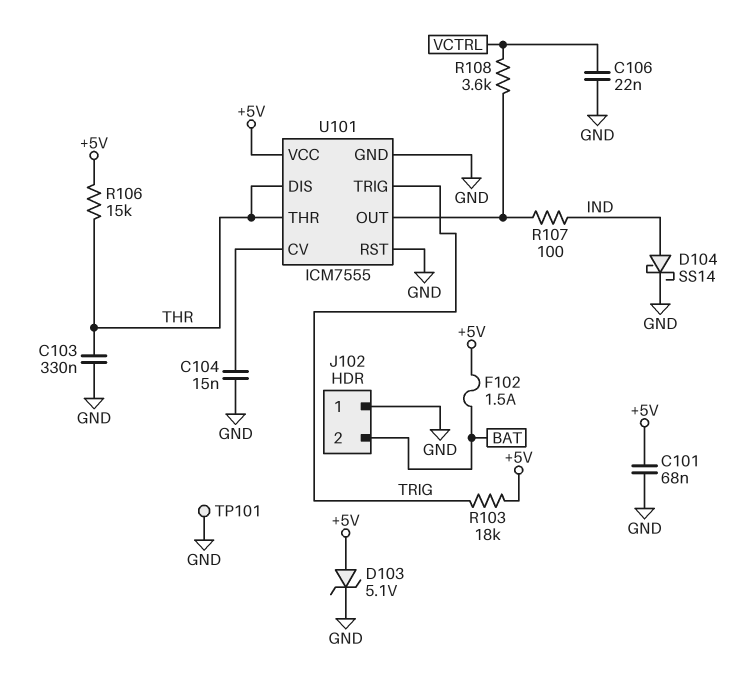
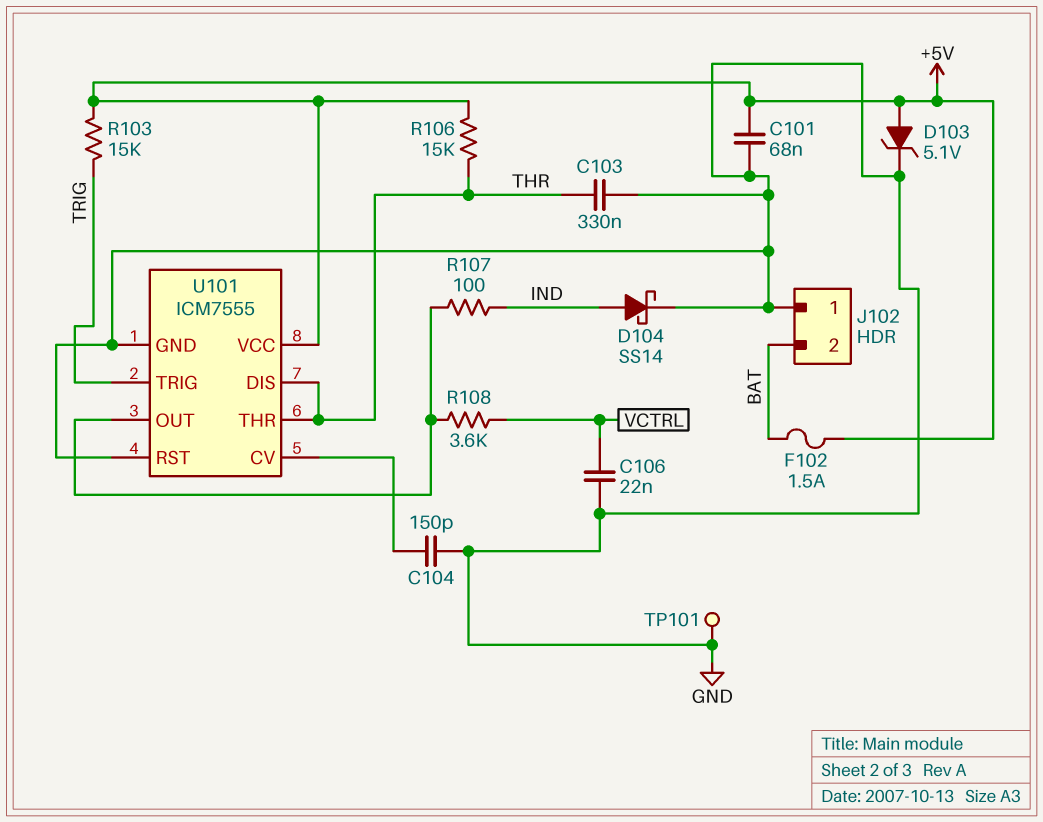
C104: 15nF (GND, U101/CV) -> 150pF (GND, U101/CV)
R103: 18k (+5V, TRIG) -> 15k (+5V, TRIG)

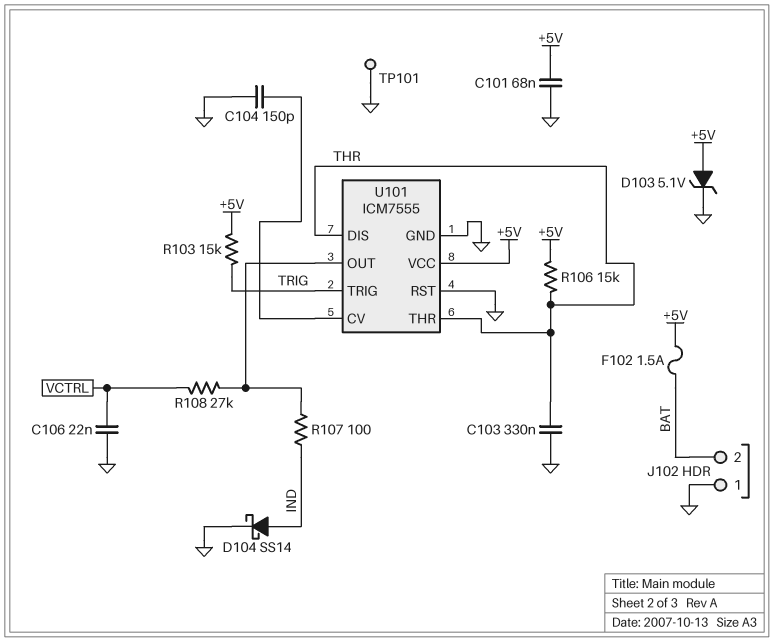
R108: 3.6k (U101/OUT, VCTRL) -> 27k (U101/OUT, VCTRL)

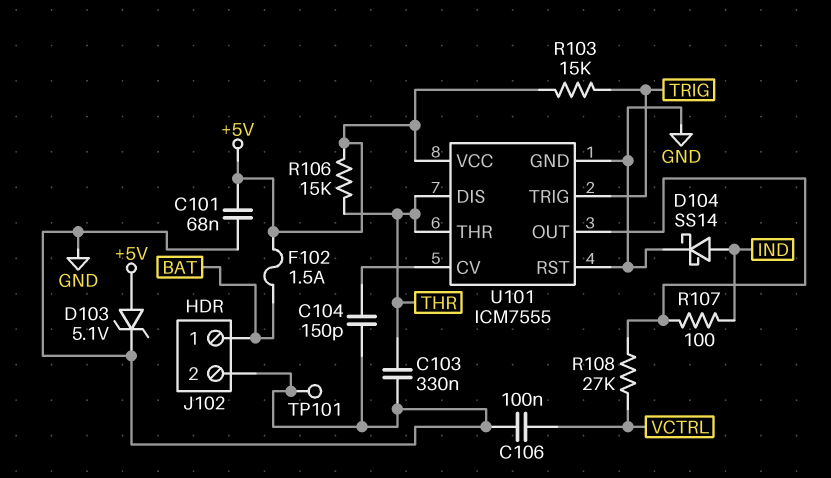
C106: 22nF (GND, VCTRL) -> 100nF (GND, VCTRL)
J102 pin 1: GND -> BAT
J102 pin 2: BAT -> GND

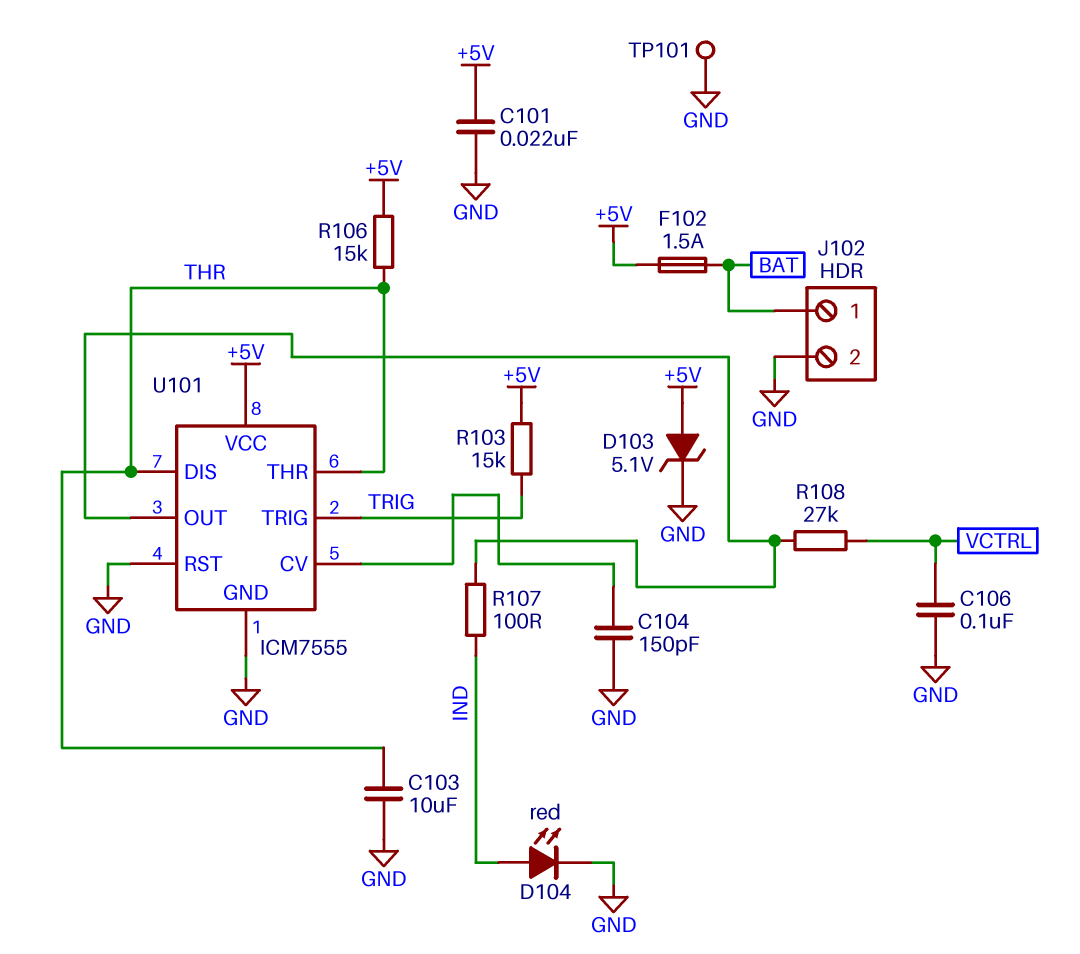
C101: 68nF (+5V, GND) -> 22nF (+5V, GND)
C103: 330nF (GND, THR) -> 10uF (GND, THR)
D104: schottky SS14 (A IND, K GND) -> LED red (A IND, K GND)

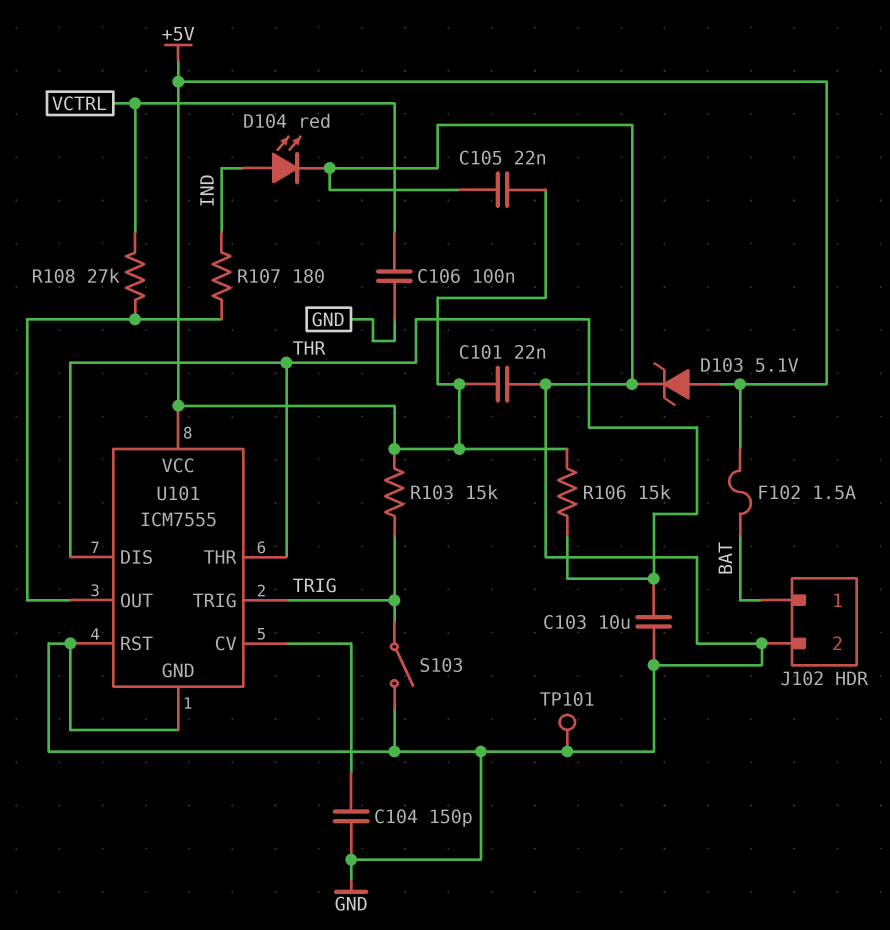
C105: none -> 22nF (+5V, GND)
R107: 100 (IND, U101/OUT) -> 180 (IND, U101/OUT)
S103: none -> switch (GND, TRIG)

